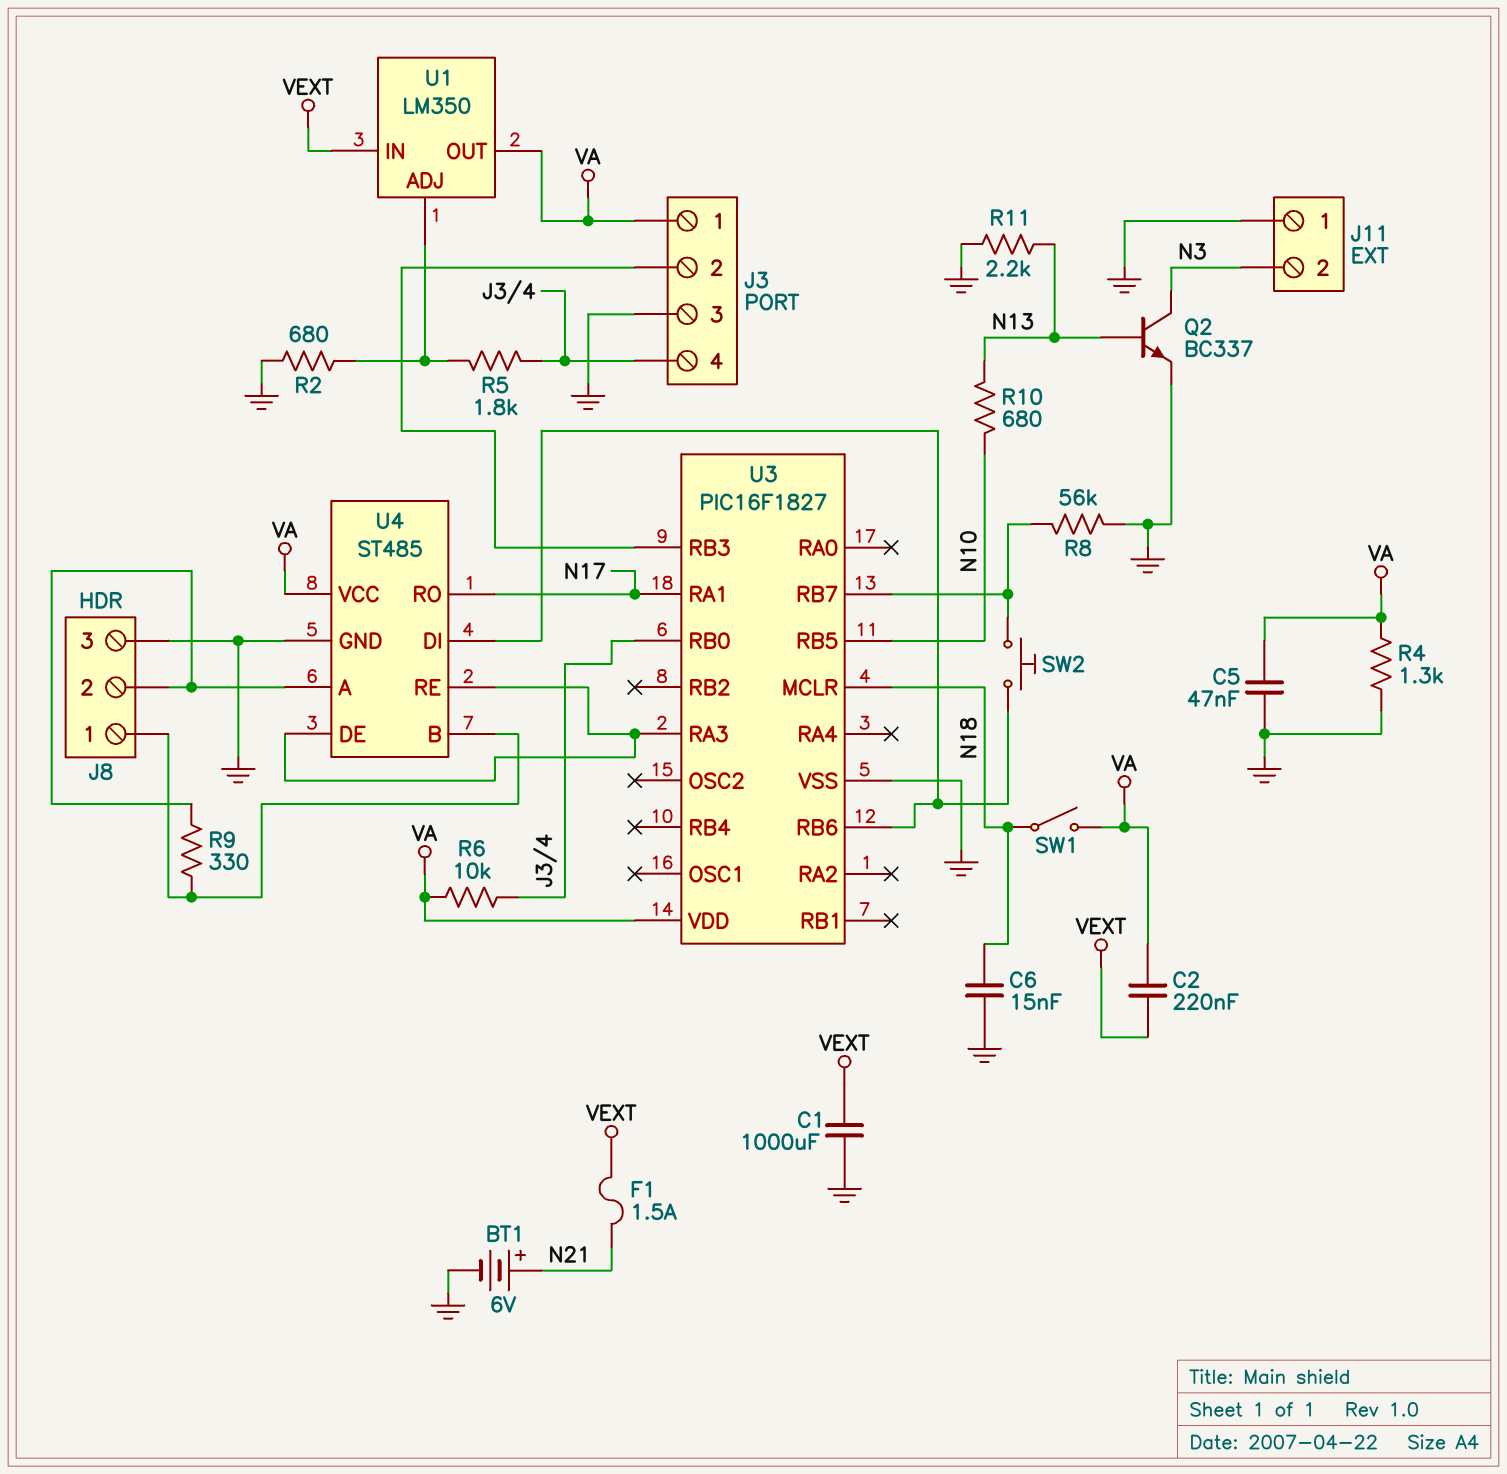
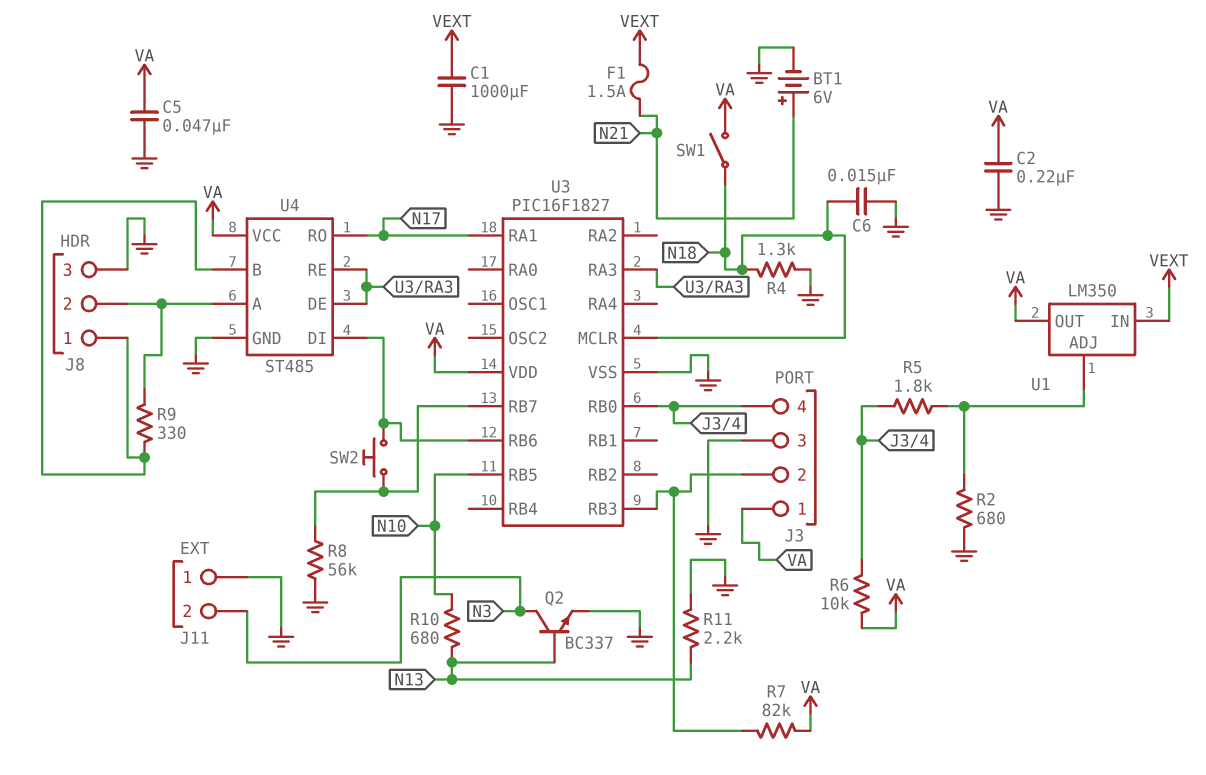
C2: 220nF (VA, VEXT) -> 220nF (GND, VA)
R4: 1.3k (GND, VA) -> 1.3k (GND, N18)
R7: none -> 82k (J3/2, VA)

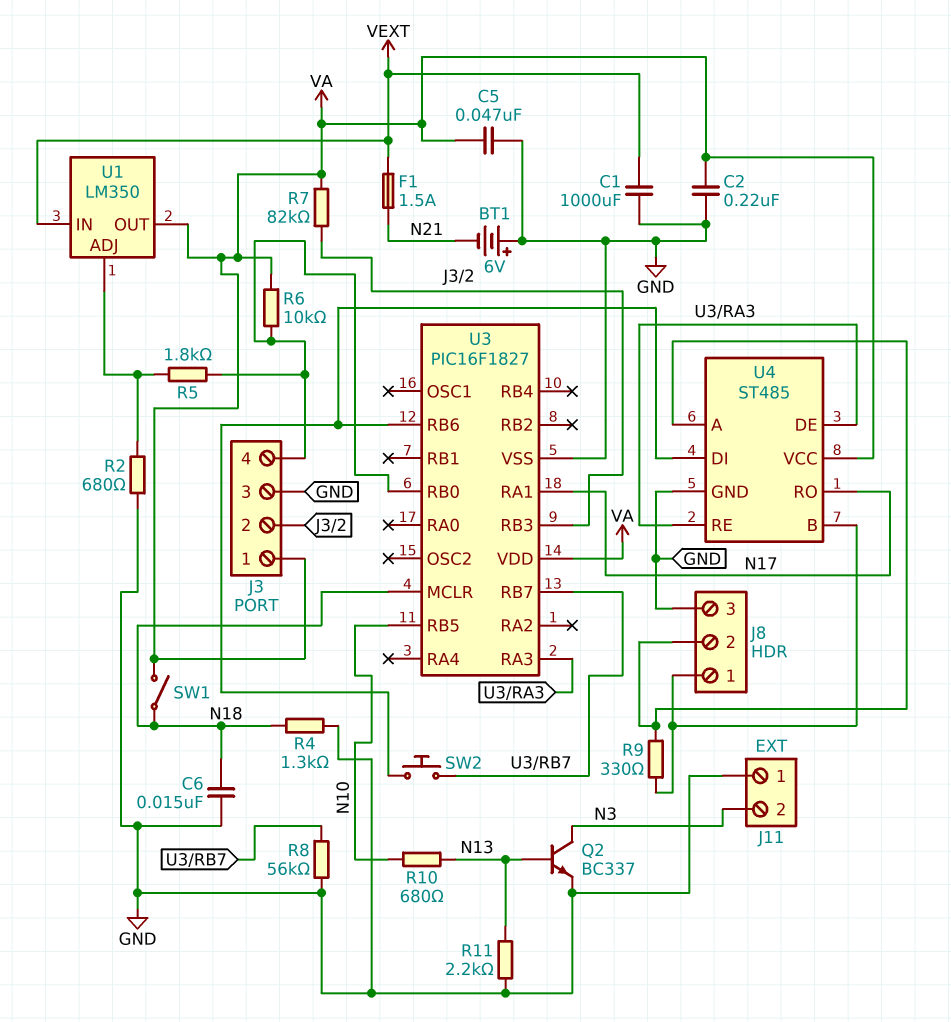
BT1: 6V (plus N21, minus GND) -> 6V (plus GND, minus N21)

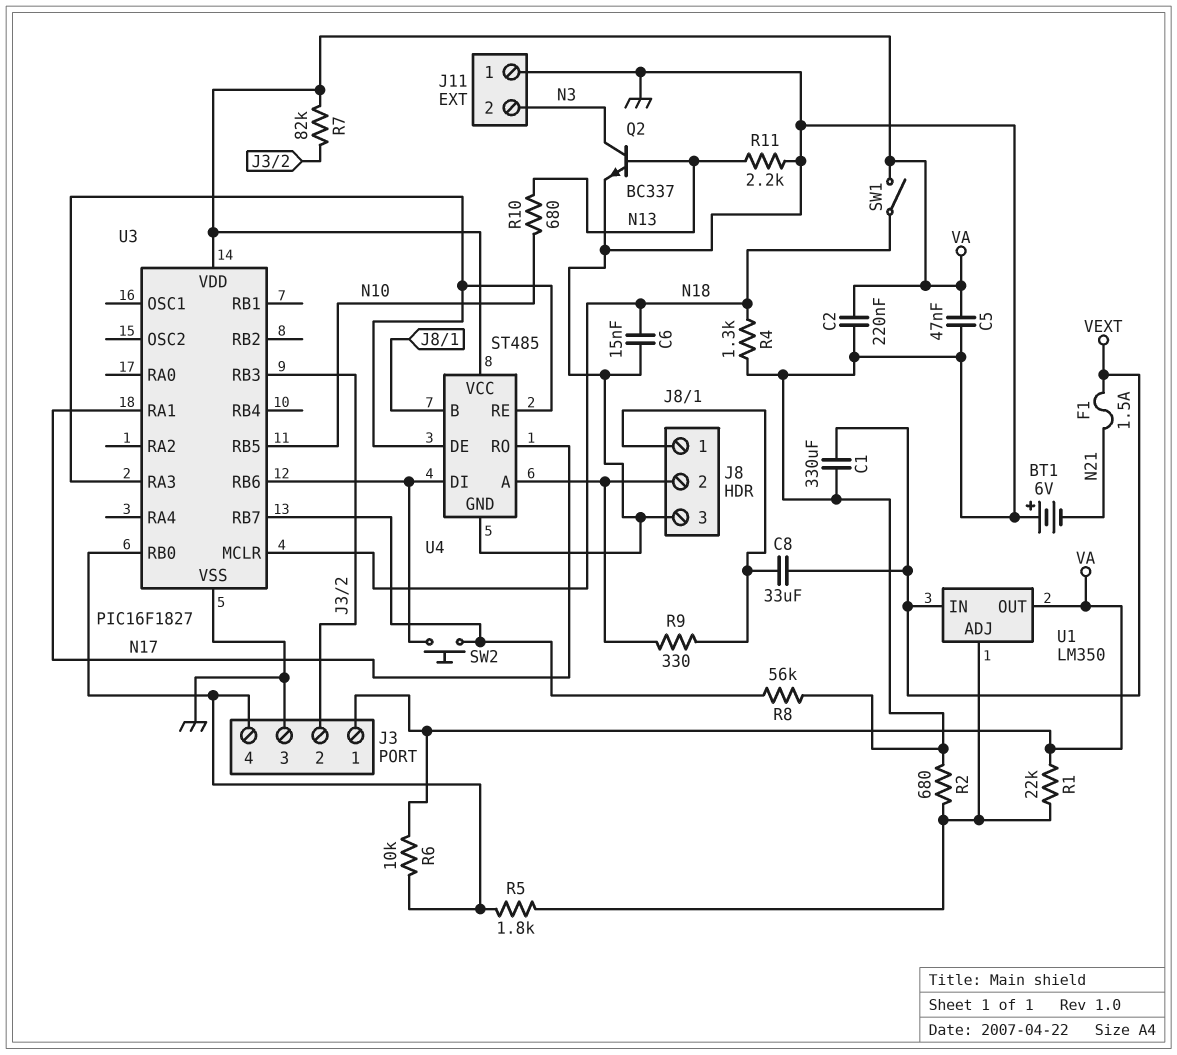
C1: 1000uF (GND, VEXT) -> 330uF (GND, VEXT)
C8: none -> 33uF (J8/1, VEXT)
R1: none -> 22k (U1/ADJ, VA)

